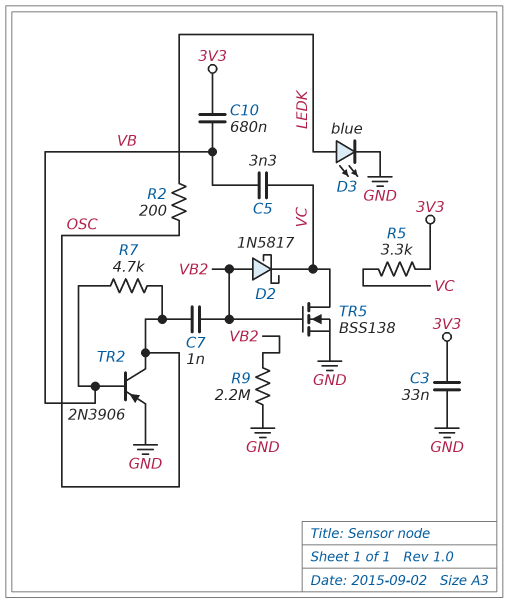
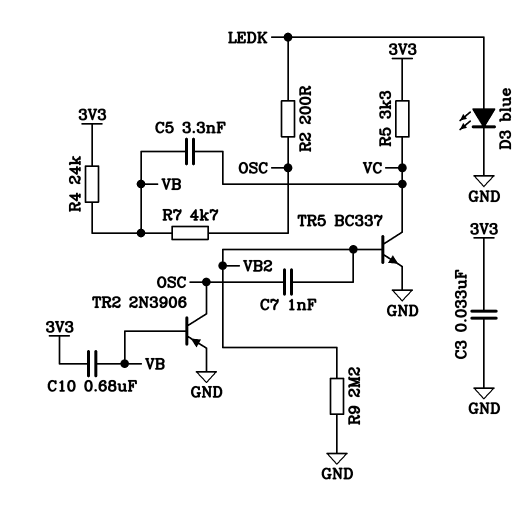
D2: schottky 1N5817 (A VB2, K VC) -> none
R4: none -> 24k (3V3, VB)
TR5: NMOS BSS138 (G VB2, D VC, S GND) -> NPN BC337 (B VB2, C VC, E GND)

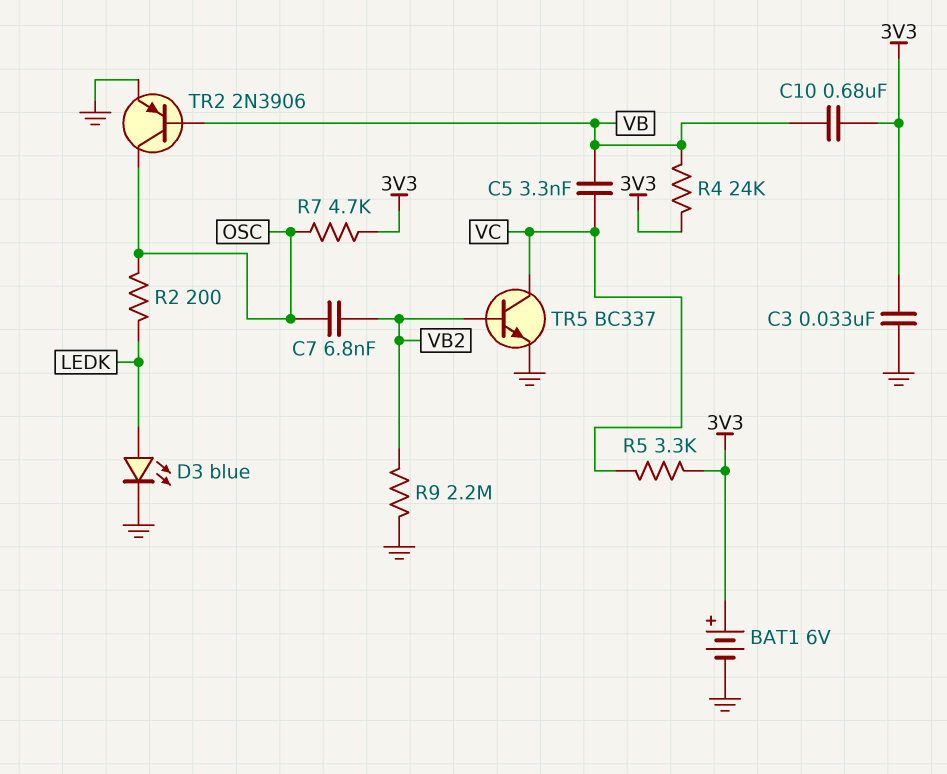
BAT1: none -> 6V (plus 3V3, minus GND)
C7: 1nF (OSC, VB2) -> 6.8nF (OSC, VB2)
R7: 4.7k (OSC, VB) -> 4.7k (3V3, OSC)

